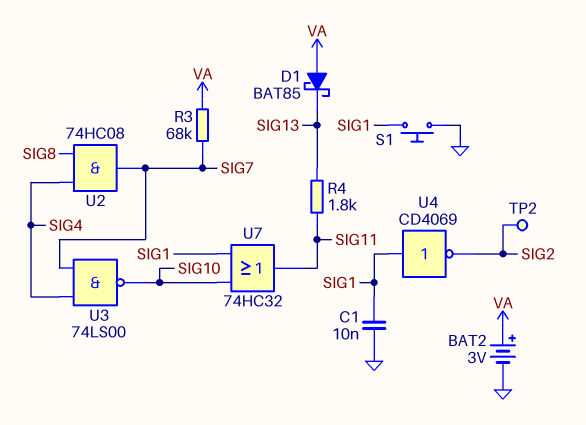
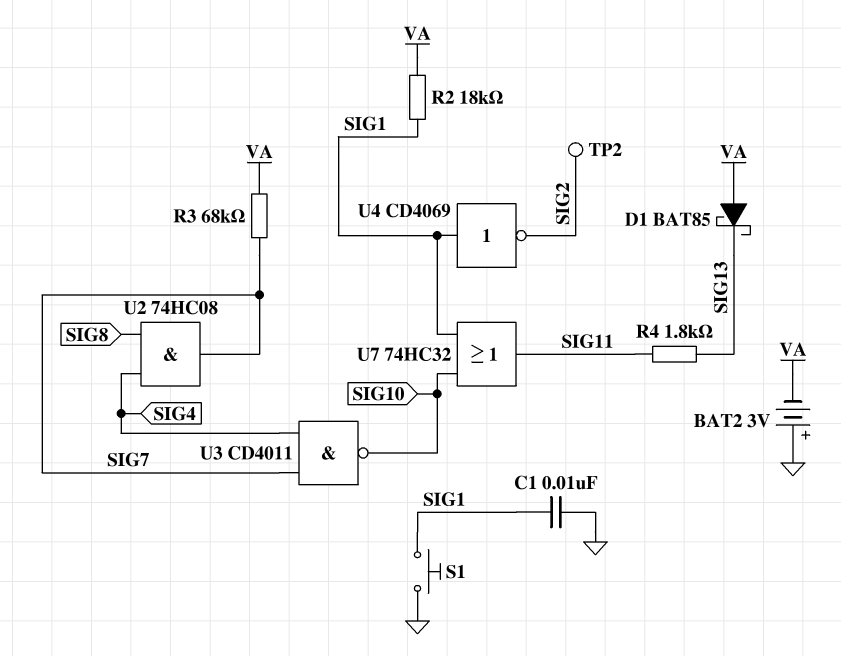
BAT2: 3V (plus VA, minus GND) -> 3V (plus GND, minus VA)
R2: none -> 18k (SIG1, VA)
U3: NAND 74LS00 (in SIG4, in SIG7, out SIG10) -> NAND CD4011 (in SIG4, in SIG7, out SIG10)

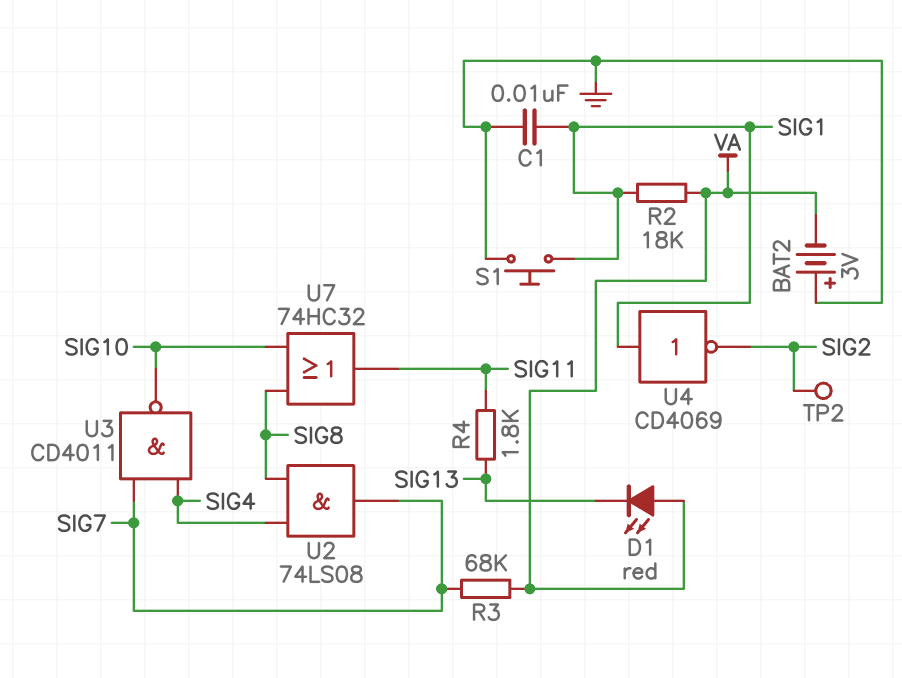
D1: schottky BAT85 (A VA, K SIG13) -> LED red (A VA, K SIG13)
U2: AND 74HC08 (in SIG4, in SIG8, out SIG7) -> AND 74LS08 (in SIG4, in SIG8, out SIG7)
U7: OR 74HC32 (in SIG1, in SIG10, out SIG11) -> OR 74HC32 (in SIG8, in SIG10, out SIG11)

